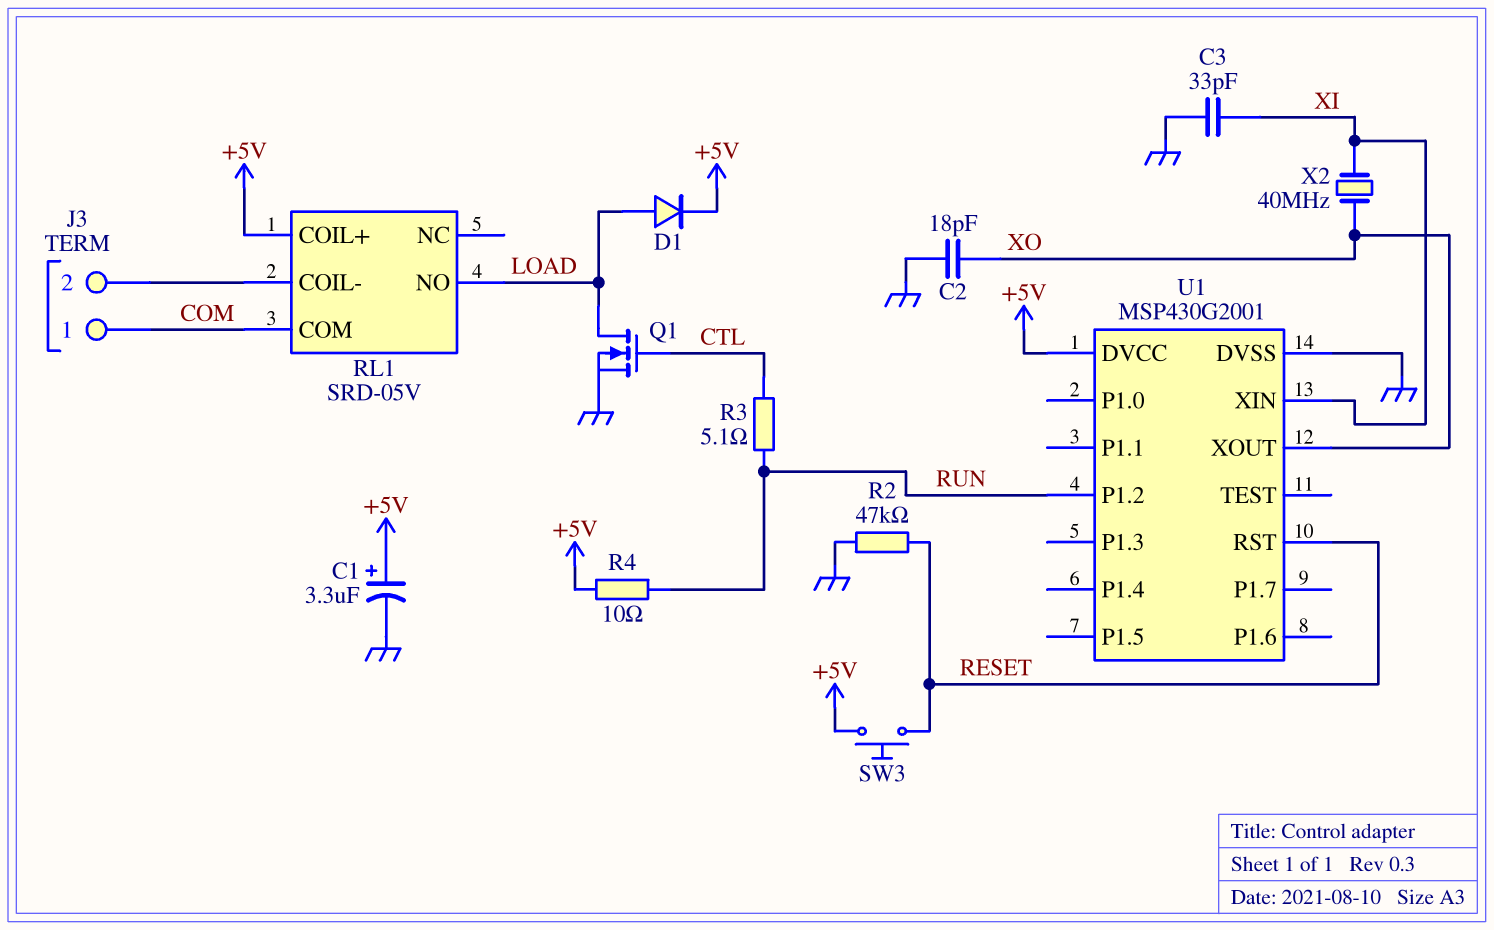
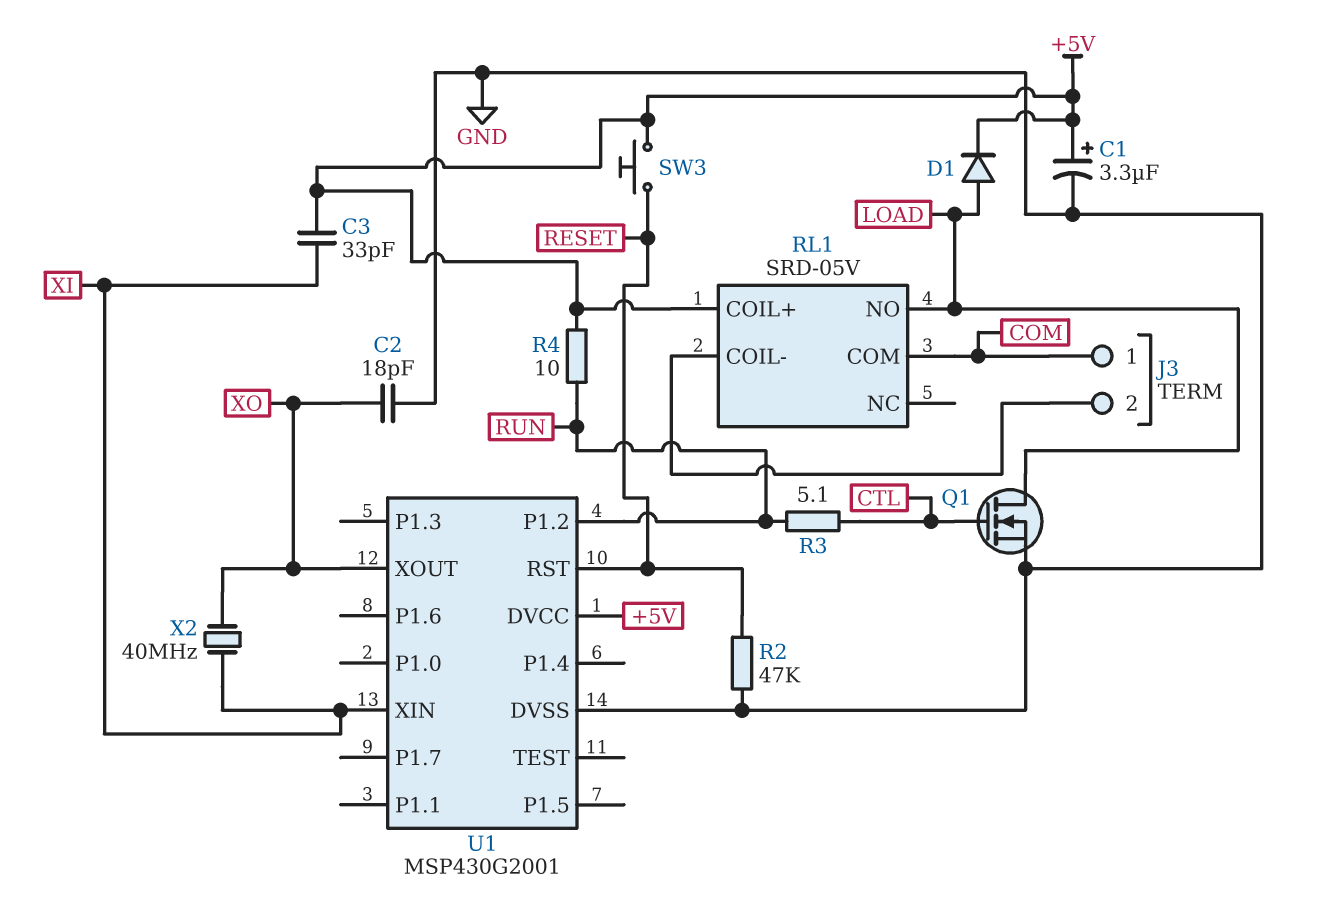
C3: 33pF (GND, XI) -> 33pF (+5V, XI)

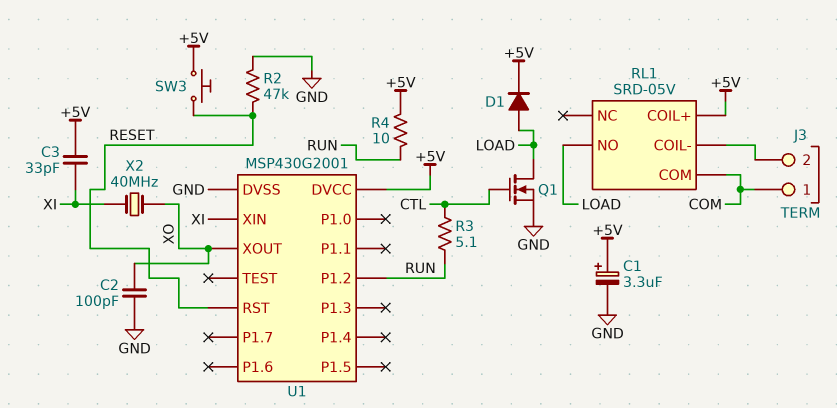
C2: 18pF (GND, XO) -> 100pF (GND, XO)

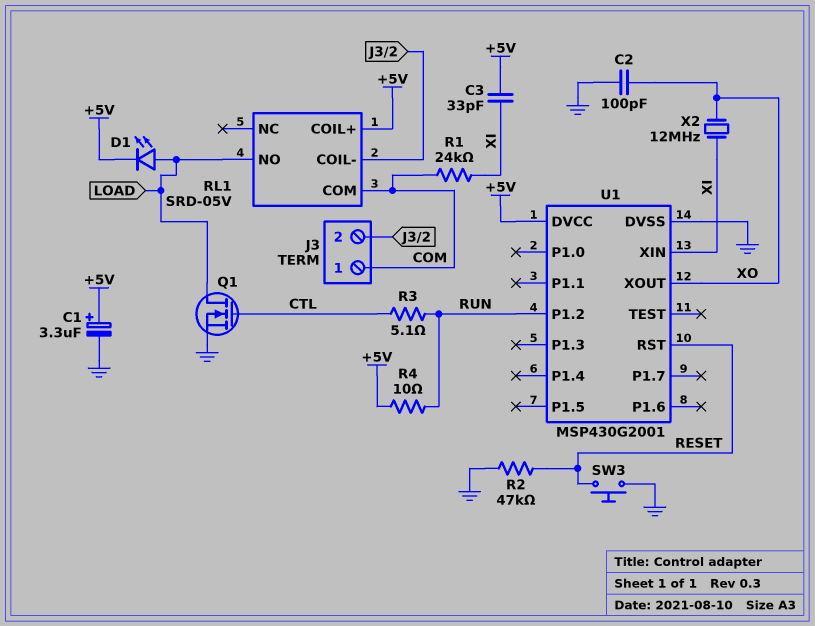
D1: diode (A LOAD, K +5V) -> LED (A LOAD, K +5V)
R1: none -> 24k (COM, XI)
SW3: button (+5V, RESET) -> button (GND, RESET)
X2: 40MHz (XI, XO) -> 12MHz (XI, XO)

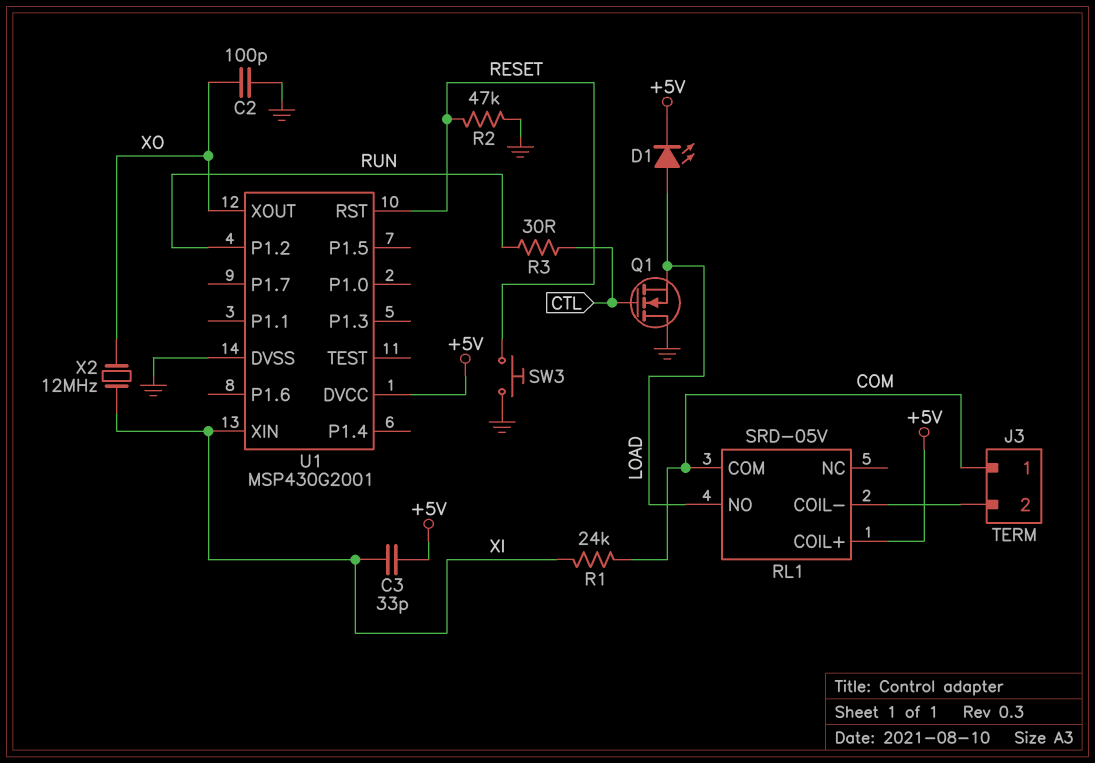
C1: 3.3uF (plus +5V, minus GND) -> none
Q1: NMOS (G CTL, D LOAD, S GND) -> NMOS (G CTL, D GND, S LOAD)
R3: 5.1 (CTL, RUN) -> 30 (CTL, RUN)
R4: 10 (+5V, RUN) -> none

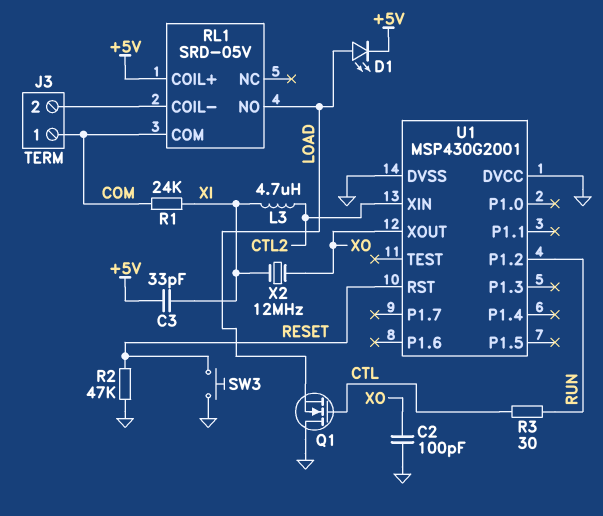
L3: none -> 4.7uH (CTL2, XI)
U1 pin DVCC: +5V -> GND
U1 pin XIN: XI -> CTL2

